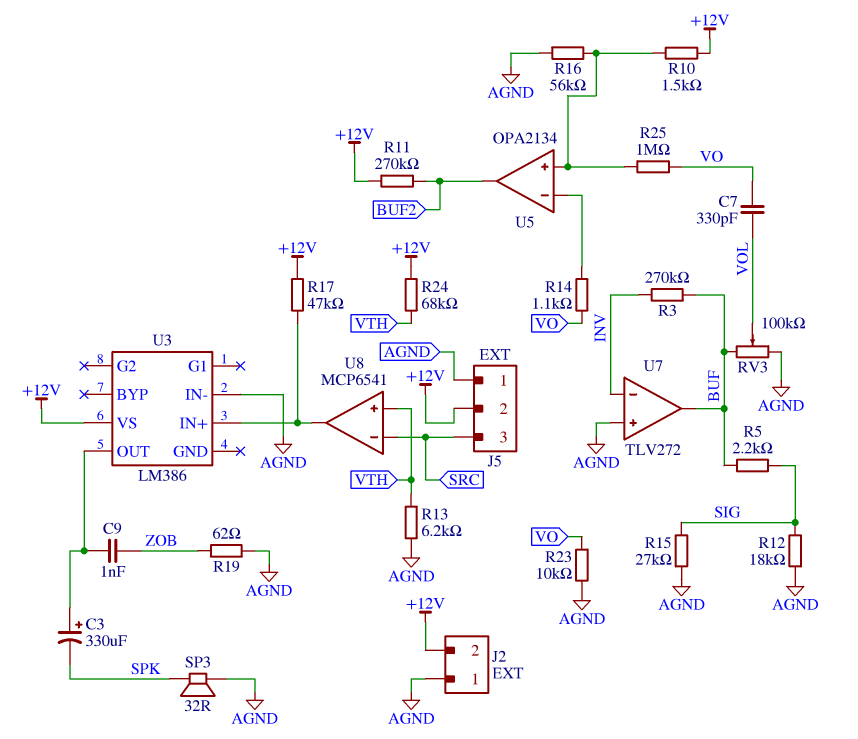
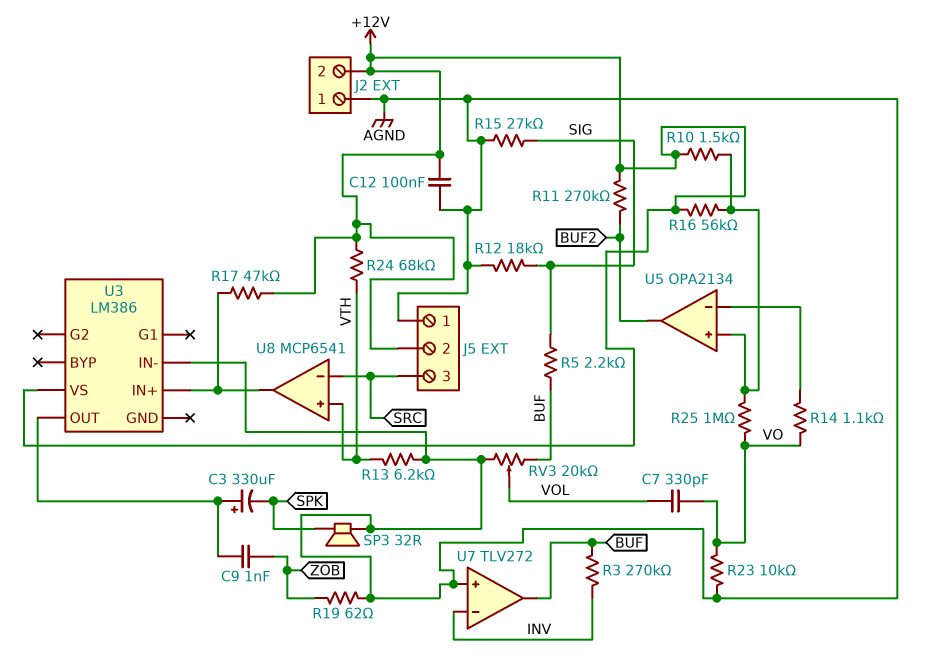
C12: none -> 100nF (+12V, AGND)
R16: 56k (AGND, U5/in+) -> 56k (+12V, U5/in+)
RV3: 100k (AGND, BUF, wiper VOL) -> 20k (AGND, BUF, wiper VOL)

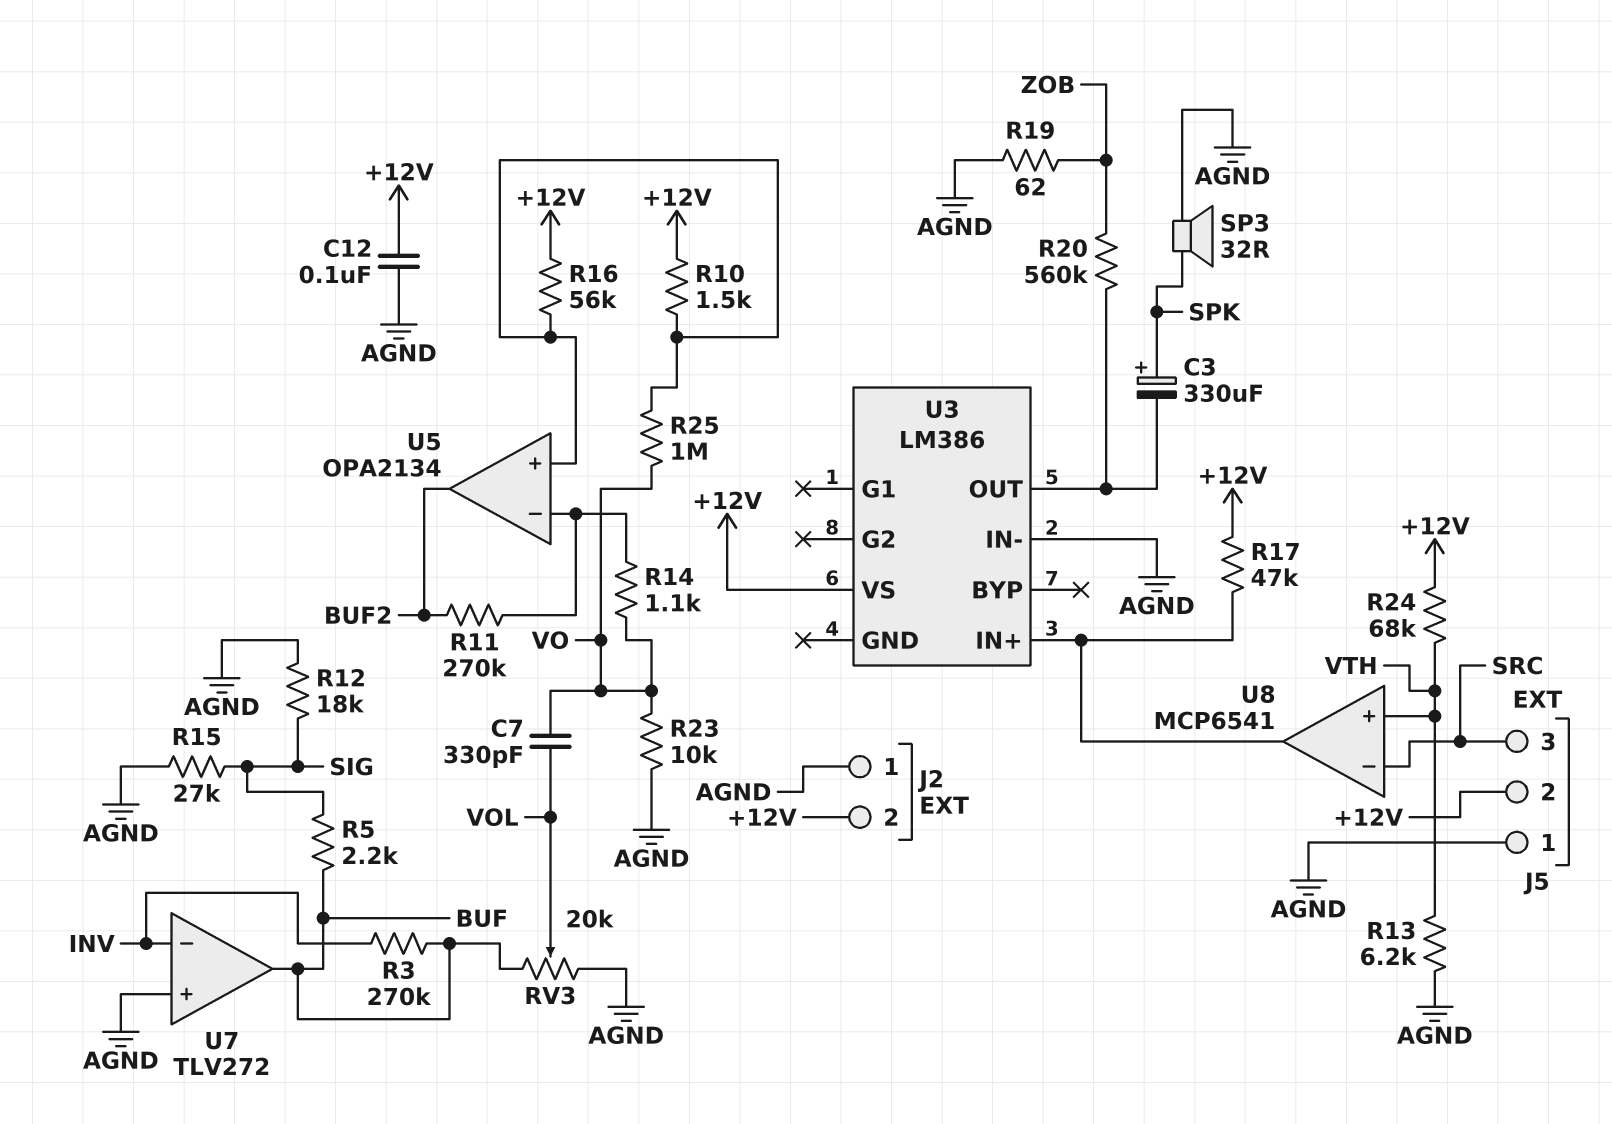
C3: 330uF (plus U3/OUT, minus SPK) -> 330uF (plus SPK, minus U3/OUT)
C9: 1nF (U3/OUT, ZOB) -> none
R11: 270k (+12V, BUF2) -> 270k (BUF2, U5/in-)
R20: none -> 560k (U3/OUT, ZOB)

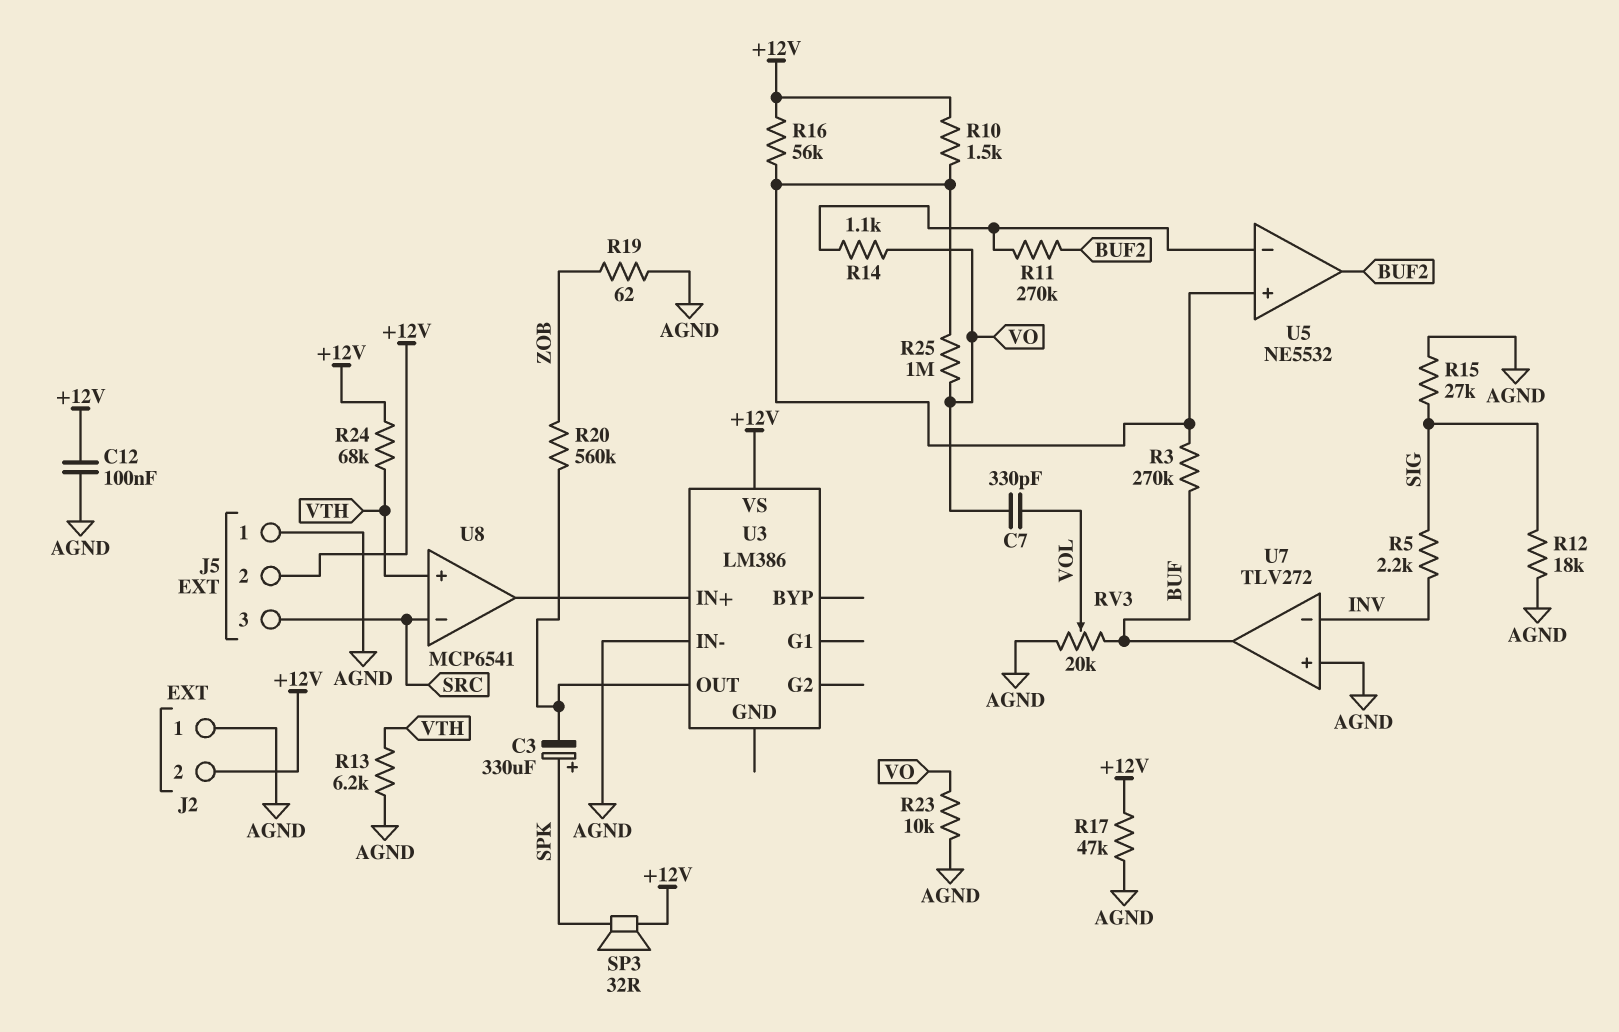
R3: 270k (BUF, INV) -> 270k (BUF, U5/in+)
R5: 2.2k (BUF, SIG) -> 2.2k (INV, SIG)
R17: 47k (+12V, U3/IN+) -> 47k (+12V, AGND)
SP3: speaker 32R (AGND, SPK) -> speaker 32R (+12V, SPK)
U5: OPA2134 -> NE5532

